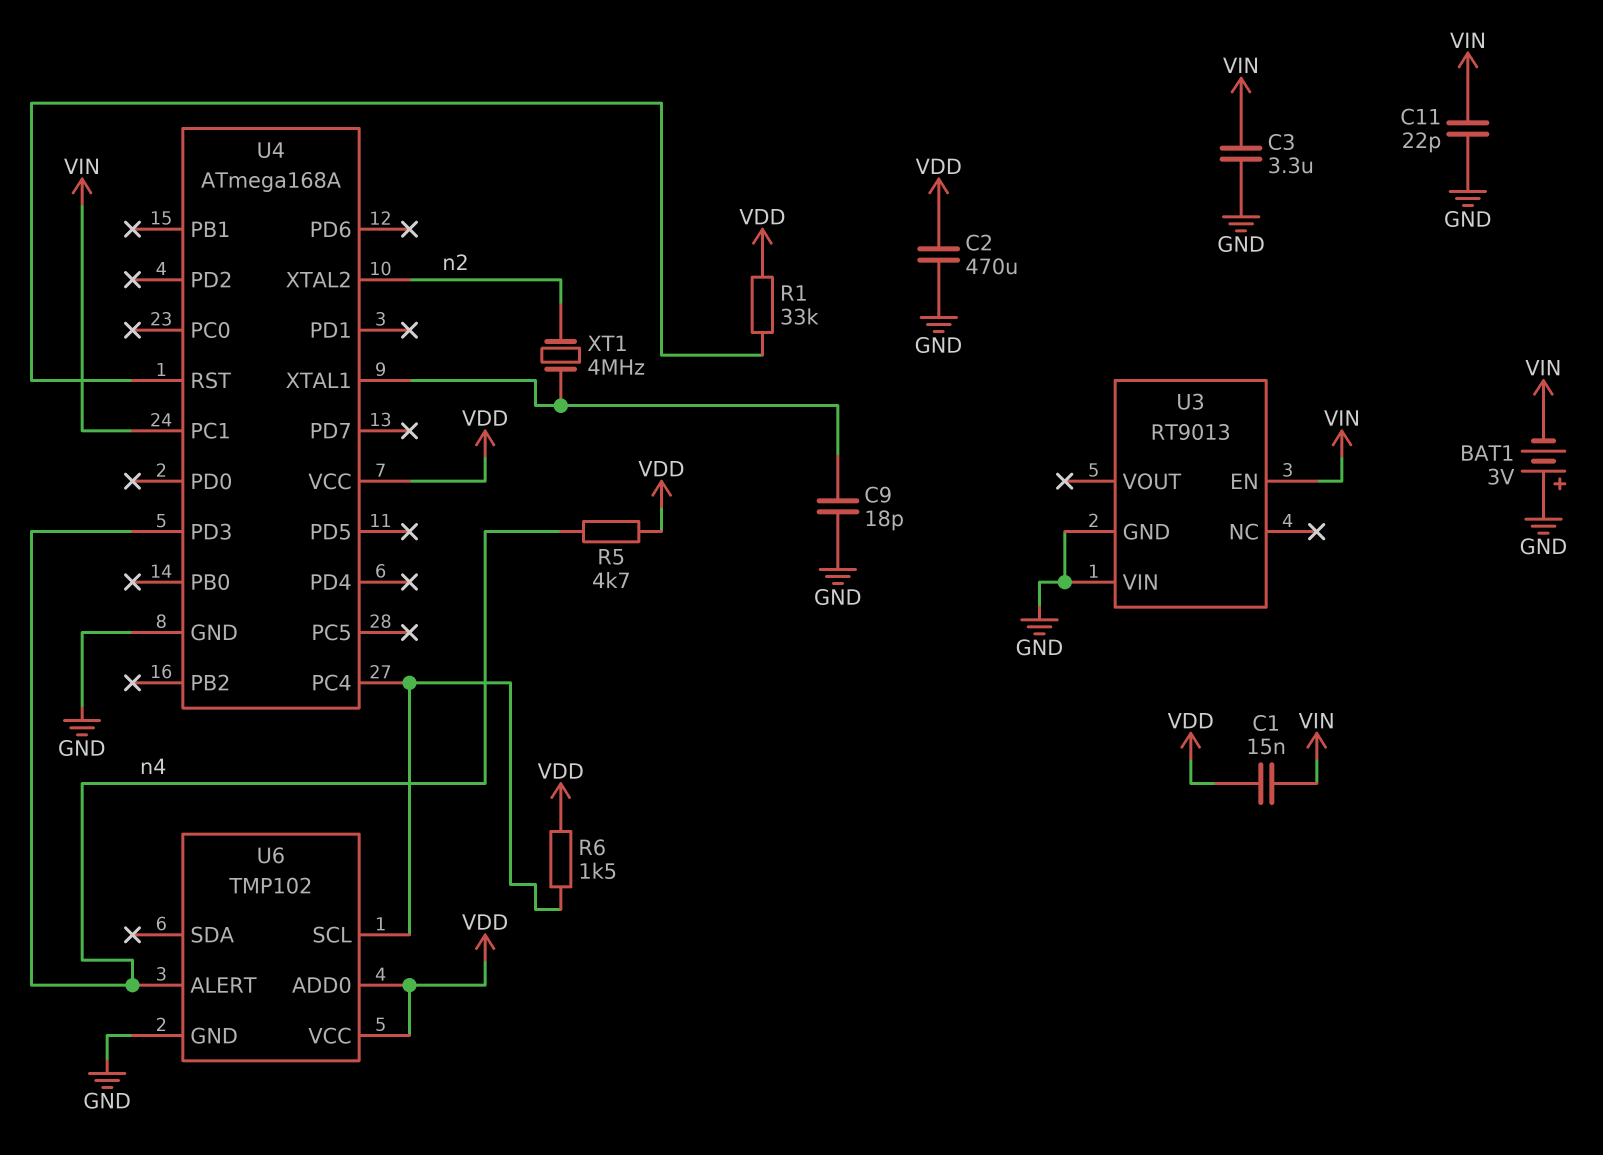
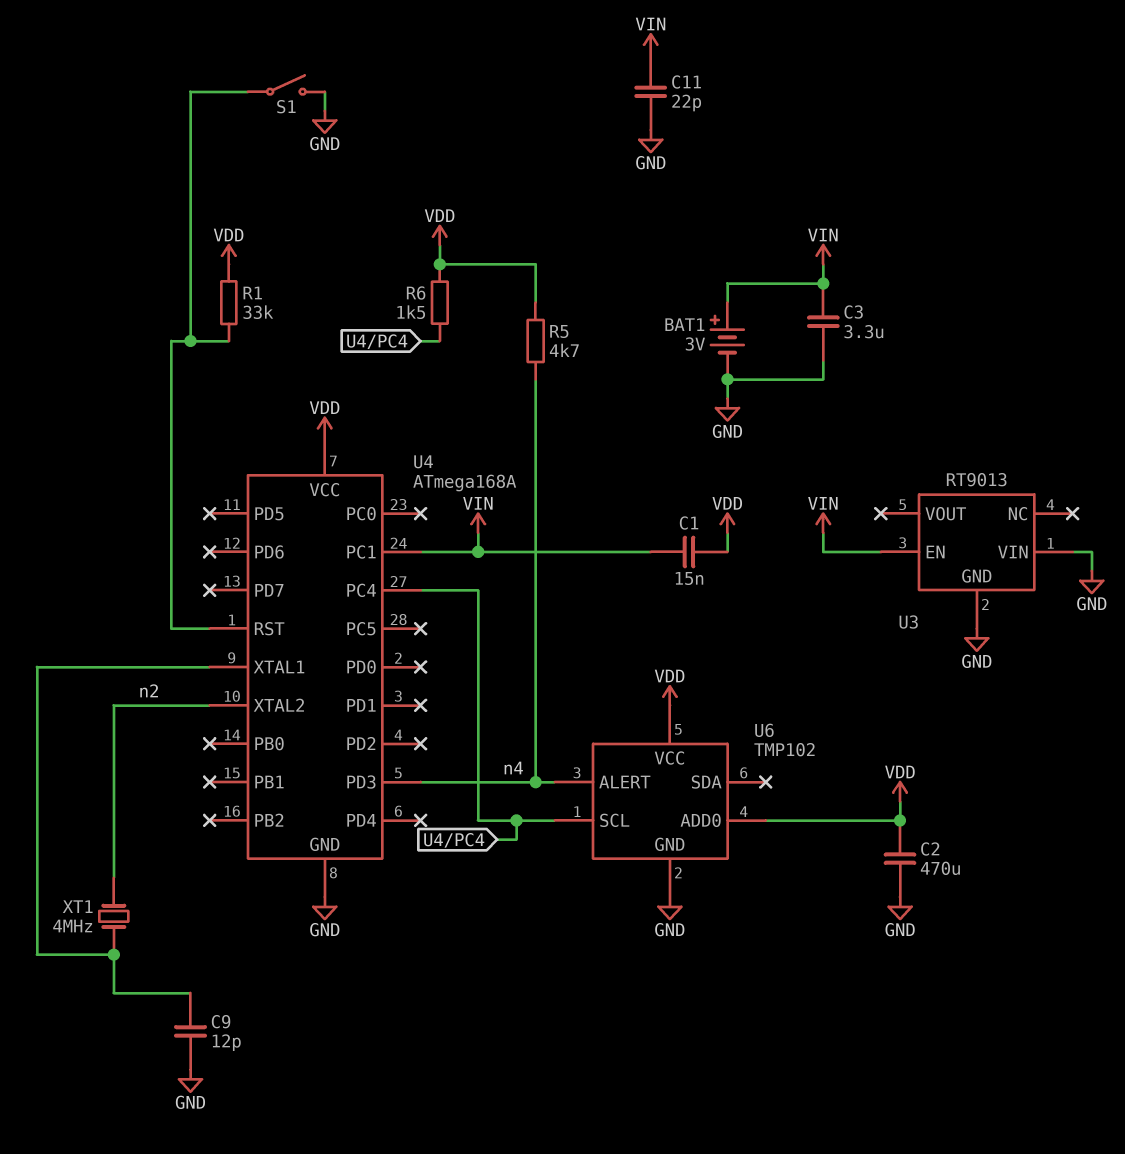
BAT1: 3V (plus GND, minus VIN) -> 3V (plus VIN, minus GND)
C9: 18pF (GND, U4/XTAL1) -> 12pF (GND, U4/XTAL1)
S1: none -> switch (GND, U4/RST)

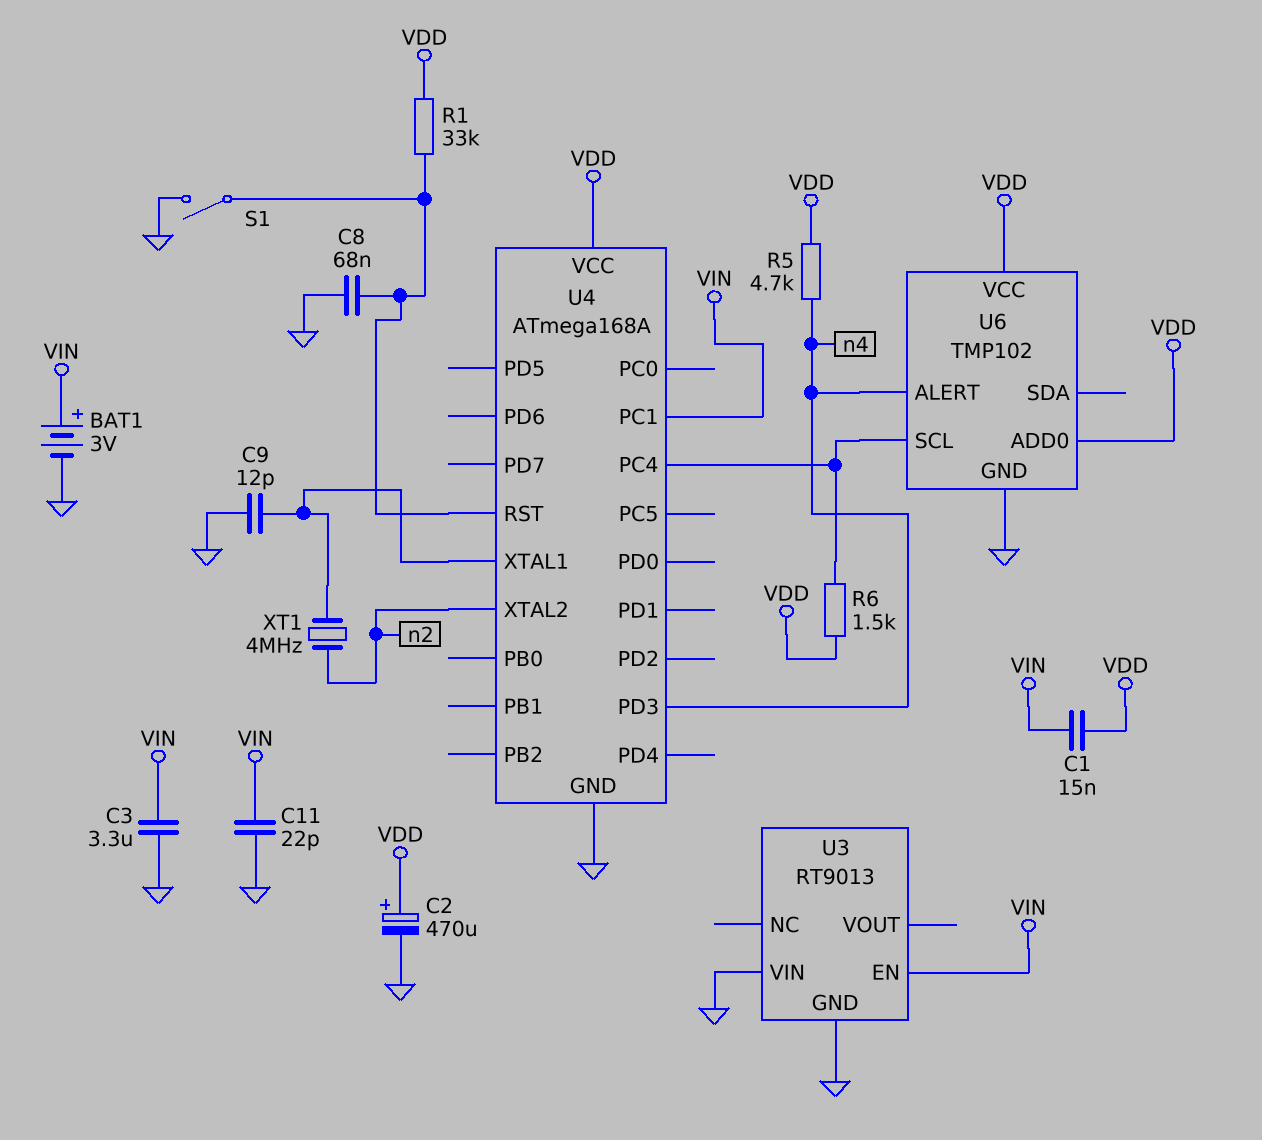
C2: 470uF (GND, VDD) -> 470uF (plus VDD, minus GND)
C8: none -> 68nF (GND, U4/RST)

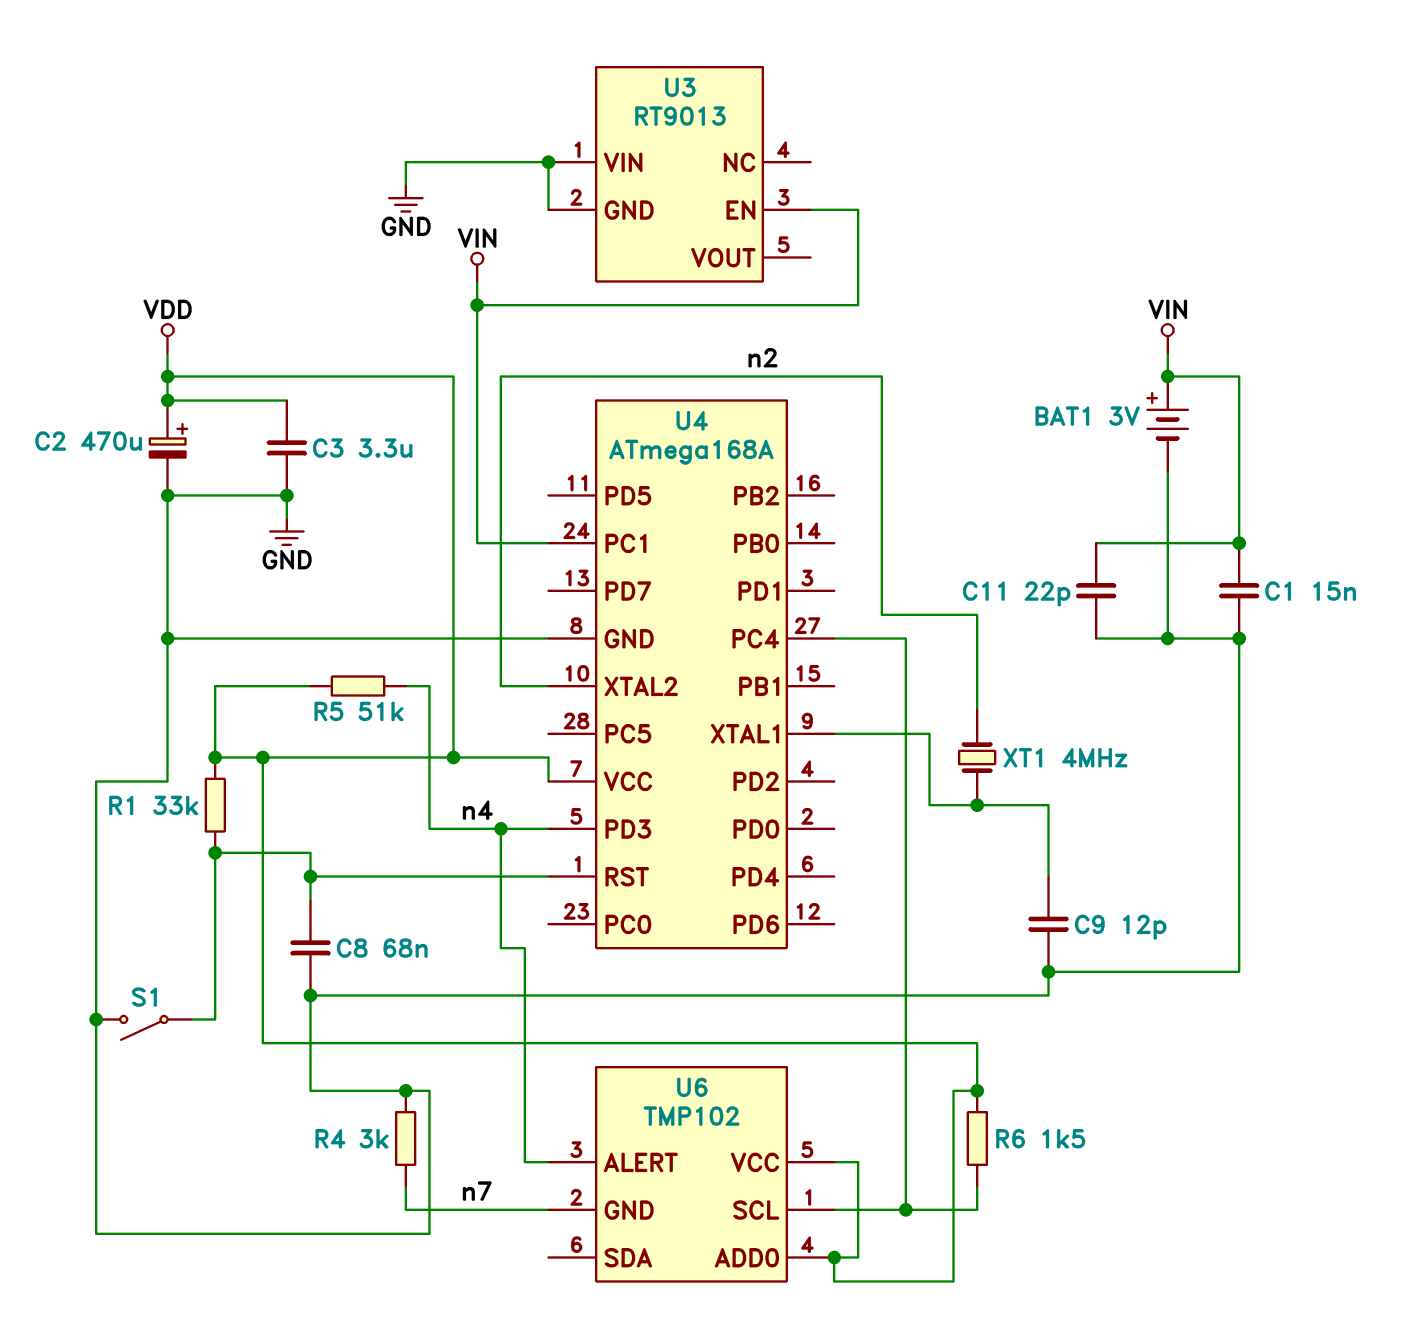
C1: 15nF (VDD, VIN) -> 15nF (GND, VIN)
C3: 3.3uF (GND, VIN) -> 3.3uF (GND, VDD)
R4: none -> 3k (GND, n7)
R5: 4.7k (VDD, n4) -> 51k (VDD, n4)
U6 pin GND: GND -> n7

